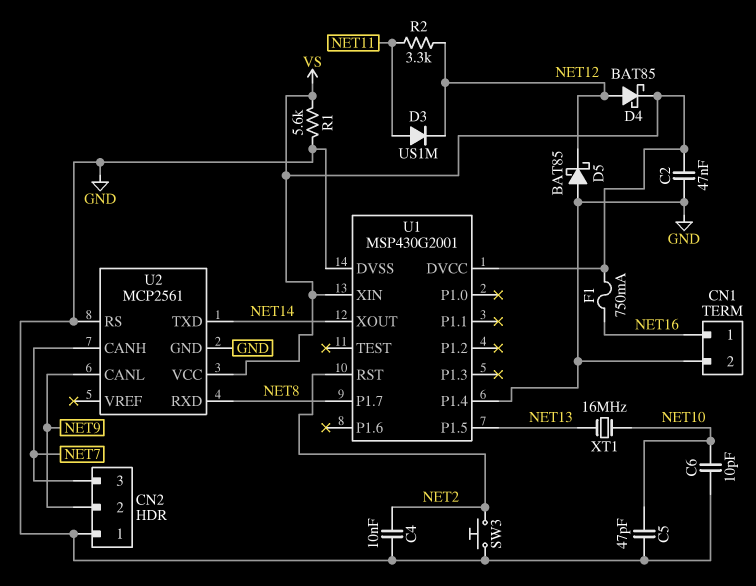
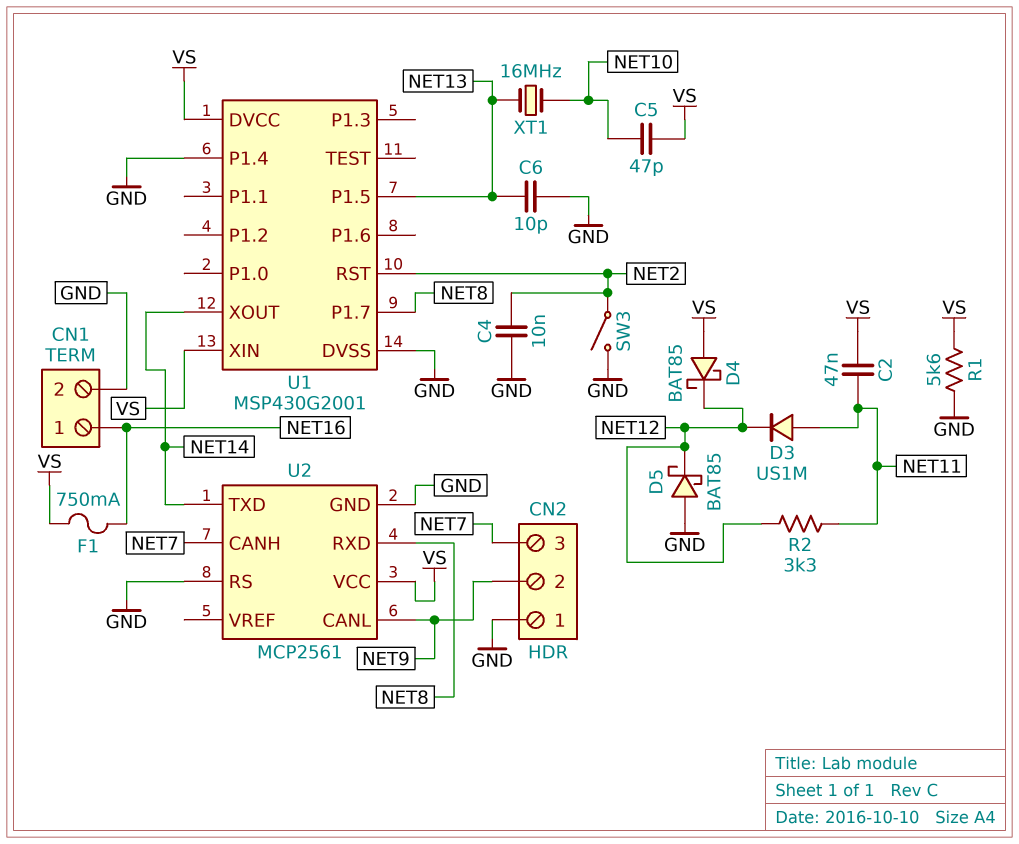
C2: 47nF (GND, VS) -> 47nF (NET11, VS)
C5: 47pF (GND, NET10) -> 47pF (NET10, VS)
C6: 10pF (GND, NET10) -> 10pF (GND, NET13)
D4: schottky BAT85 (A NET12, K VS) -> schottky BAT85 (A VS, K NET12)
SW3: button (GND, NET2) -> switch (GND, NET2)

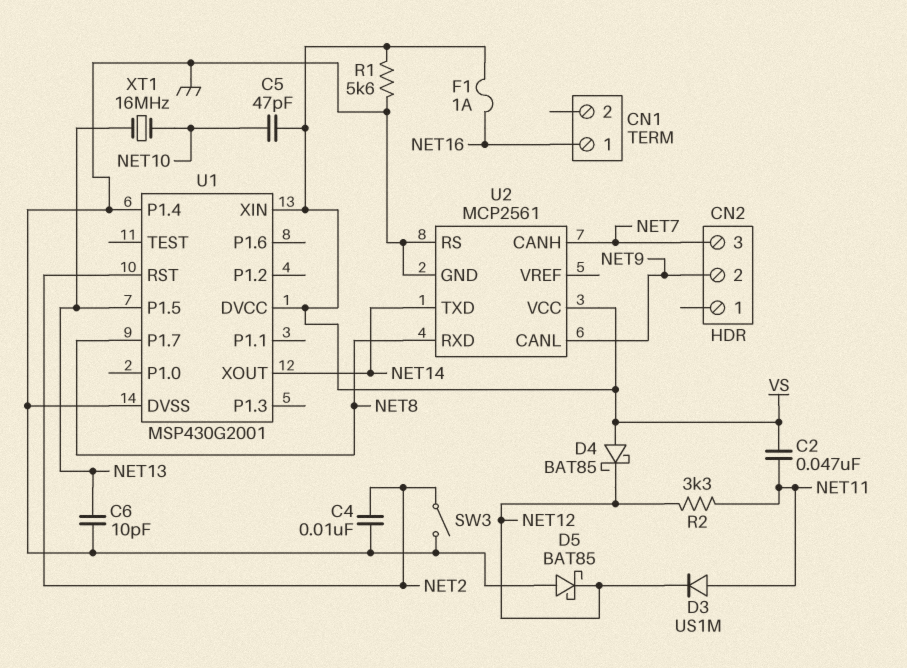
CN1 pin 2: GND -> none
CN2 pin 1: GND -> none
F1: 750mA (NET16, VS) -> 1A (NET16, VS)

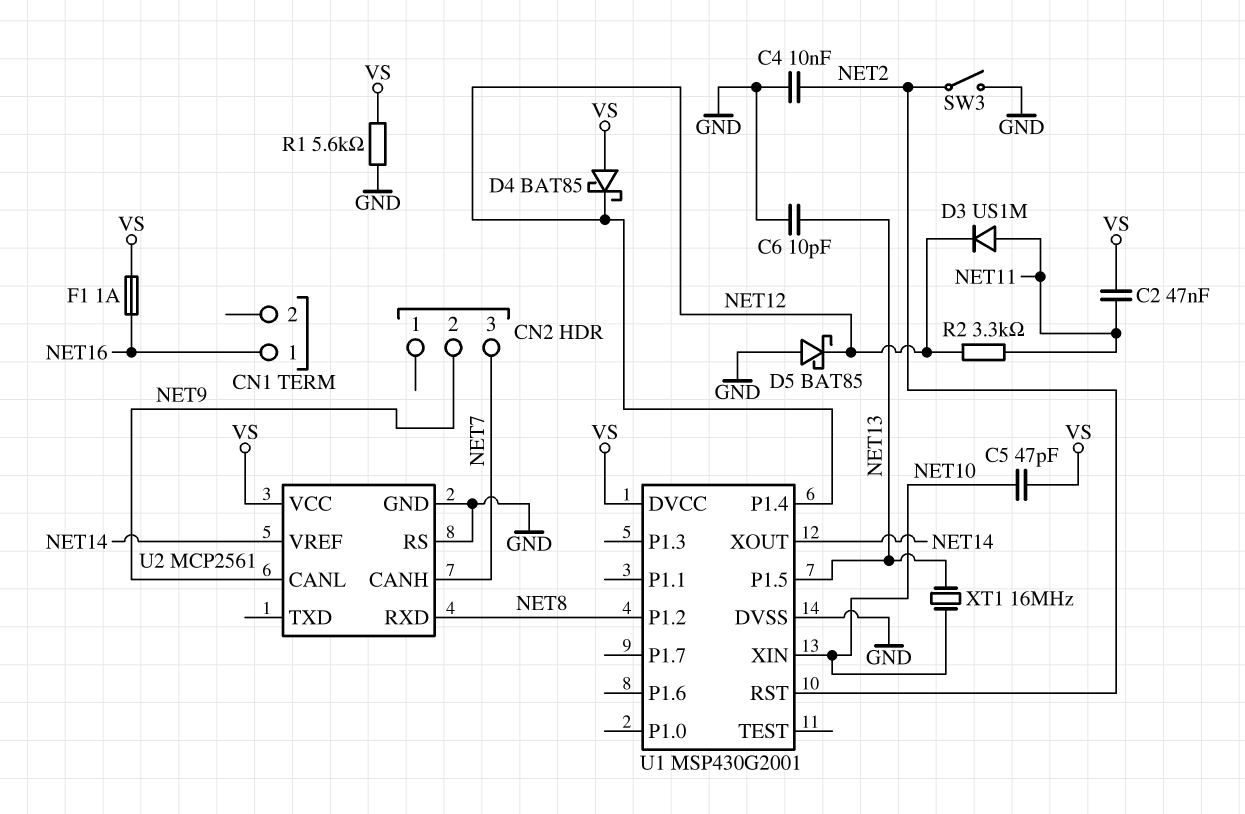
U1 pin P1.2: none -> NET8
U1 pin P1.4: GND -> NET12
U1 pin P1.7: NET8 -> none
U1 pin XIN: VS -> NET10
U2 pin TXD: NET14 -> none
U2 pin VREF: none -> NET14

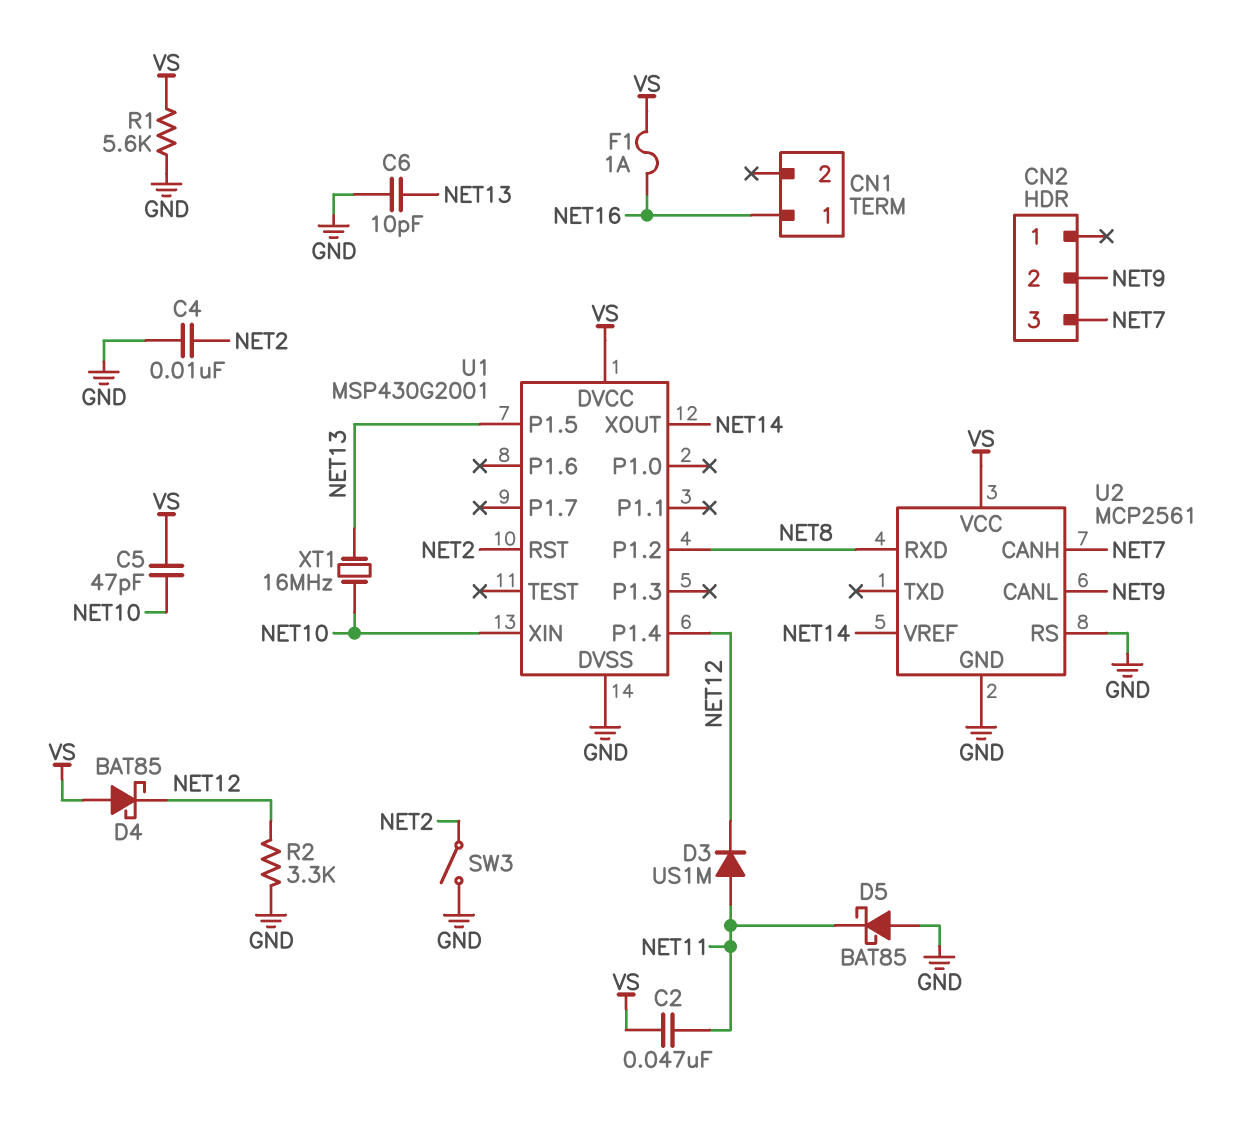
D5: schottky BAT85 (A GND, K NET12) -> schottky BAT85 (A GND, K NET11)
R2: 3.3k (NET11, NET12) -> 3.3k (GND, NET12)

